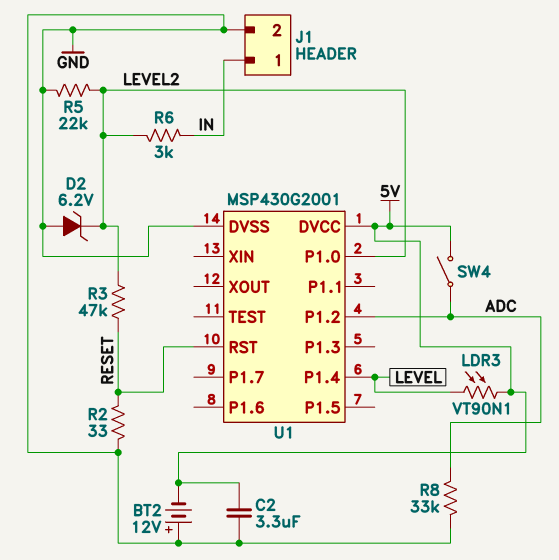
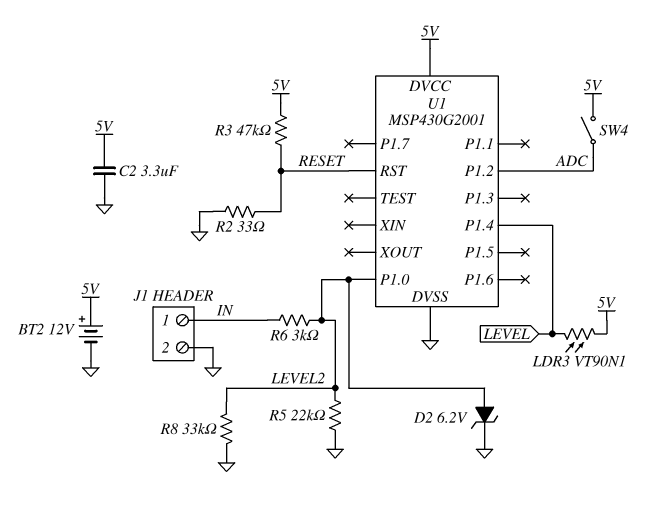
BT2: 12V (plus GND, minus 5V) -> 12V (plus 5V, minus GND)
D2: zener 6.2V (A GND, K LEVEL2) -> zener 6.2V (A LEVEL2, K GND)
R3: 47k (LEVEL2, RESET) -> 47k (5V, RESET)
R8: 33k (ADC, GND) -> 33k (GND, LEVEL2)

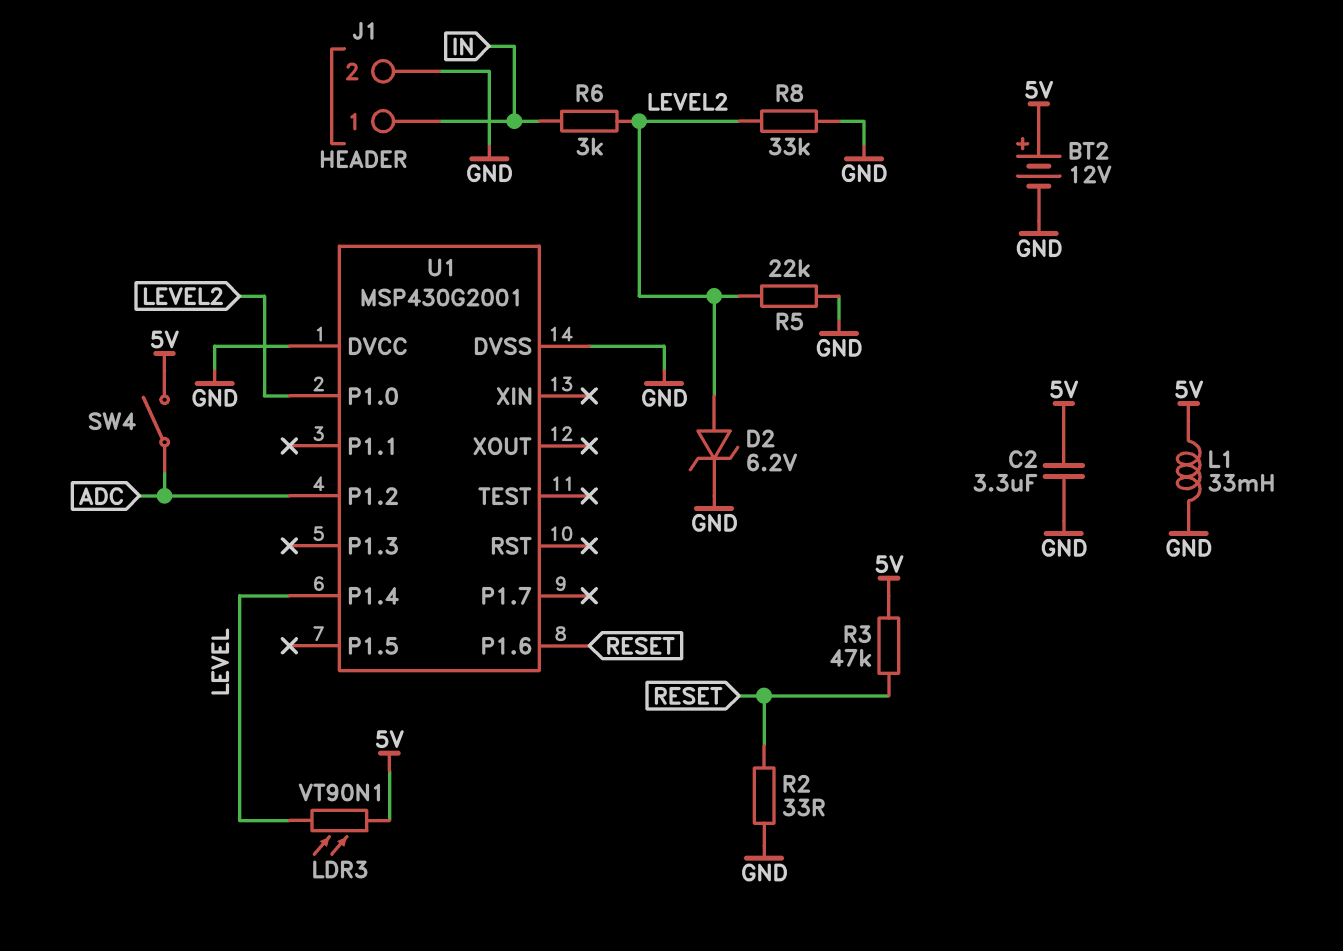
L1: none -> 33mH (5V, GND)
U1 pin DVCC: 5V -> GND
U1 pin P1.6: none -> RESET
U1 pin RST: RESET -> none

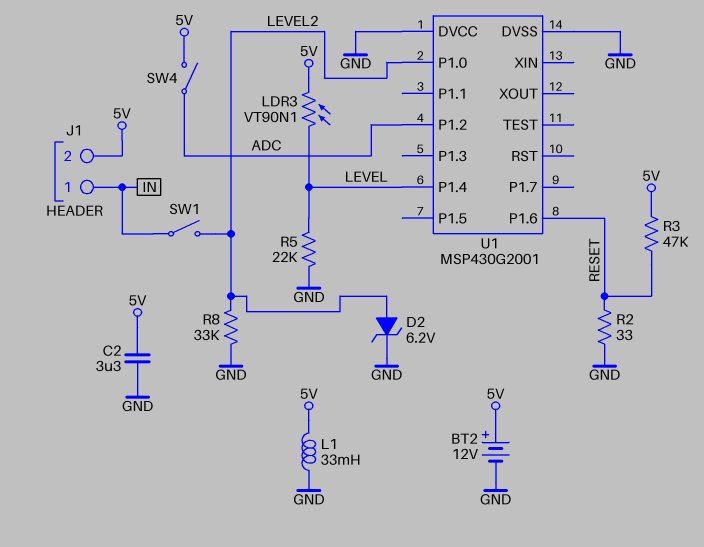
J1 pin 2: GND -> 5V
R5: 22k (GND, LEVEL2) -> 22k (GND, LEVEL)
R6: 3k (IN, LEVEL2) -> none
SW1: none -> switch (IN, LEVEL2)

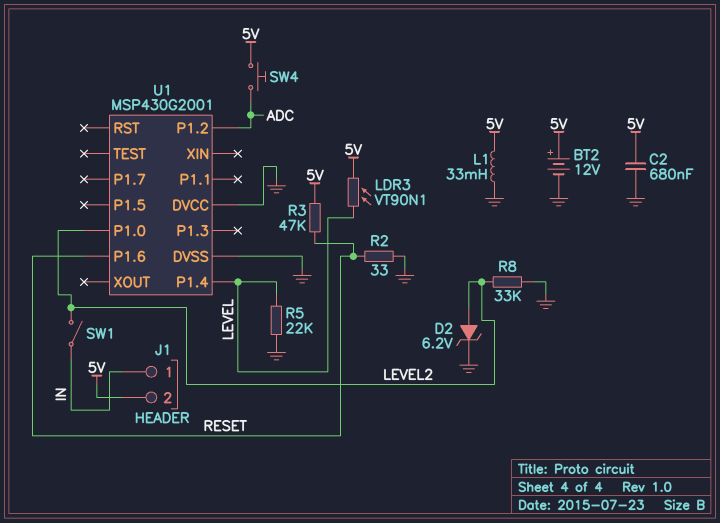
C2: 3.3uF (5V, GND) -> 680nF (5V, GND)
SW4: switch (5V, ADC) -> button (5V, ADC)

